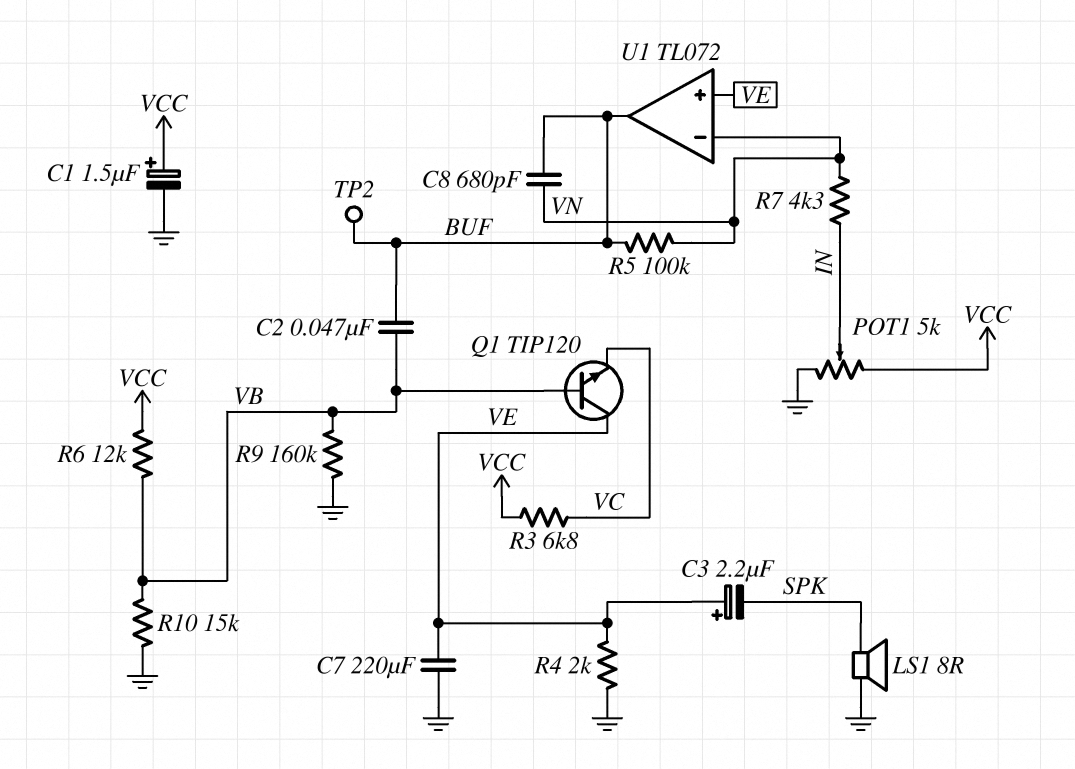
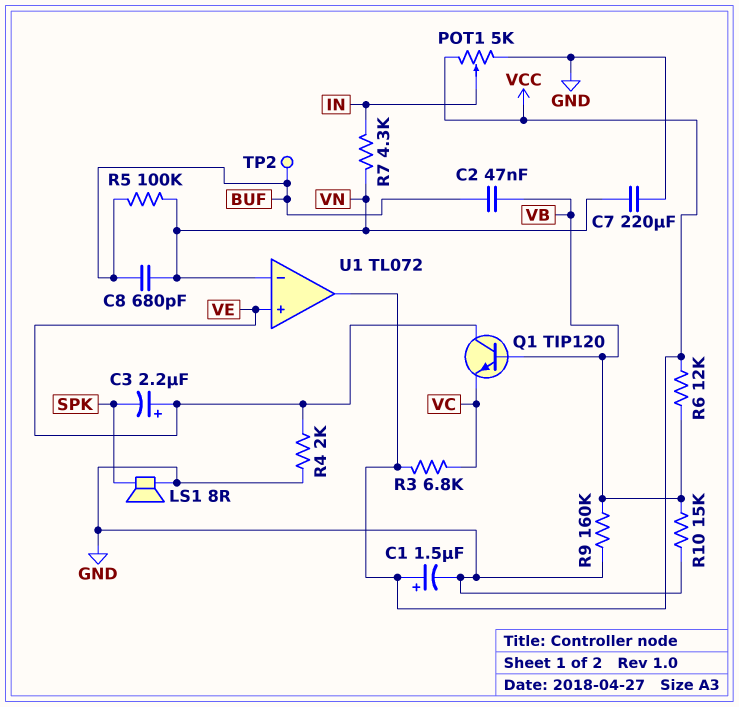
C7: 220uF (GND, VE) -> 220uF (GND, VN)
U1 pin out: BUF -> VCC

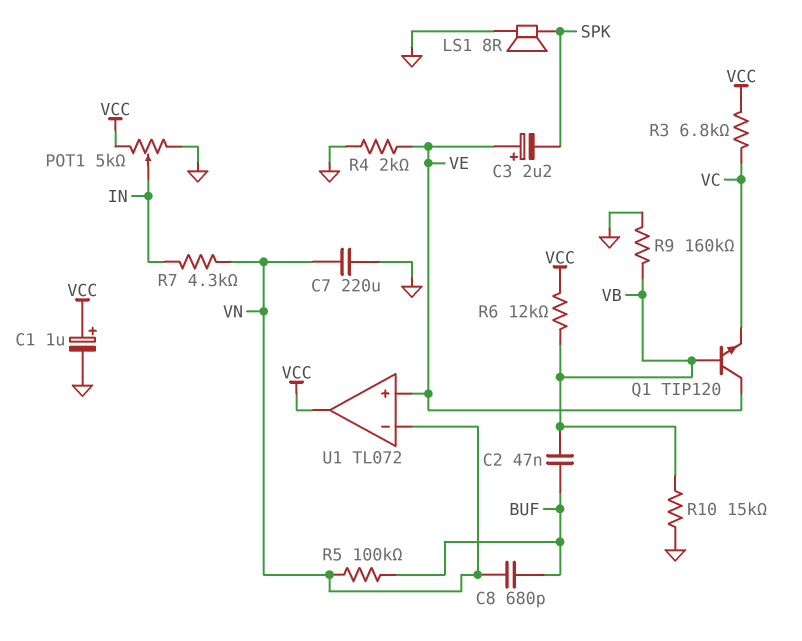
C1: 1.5uF (plus VCC, minus GND) -> 1uF (plus VCC, minus GND)
TP2: test point (BUF) -> none

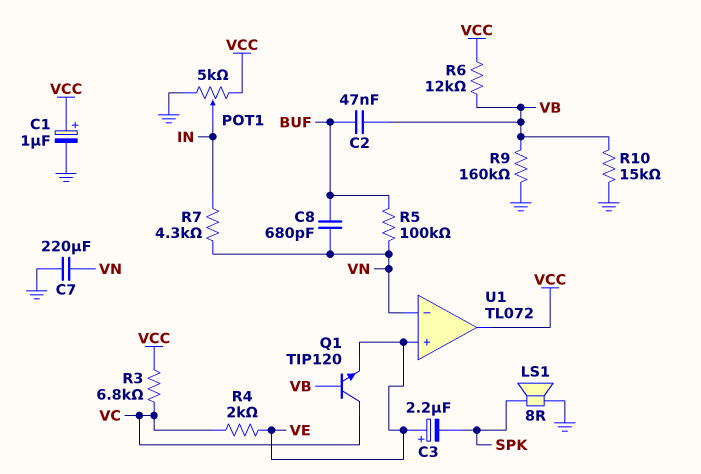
Q1: NPN TIP120 (B VB, C VE, E VC) -> NPN TIP120 (B VB, C VC, E VE)
R4: 2k (GND, VE) -> 2k (VC, VE)

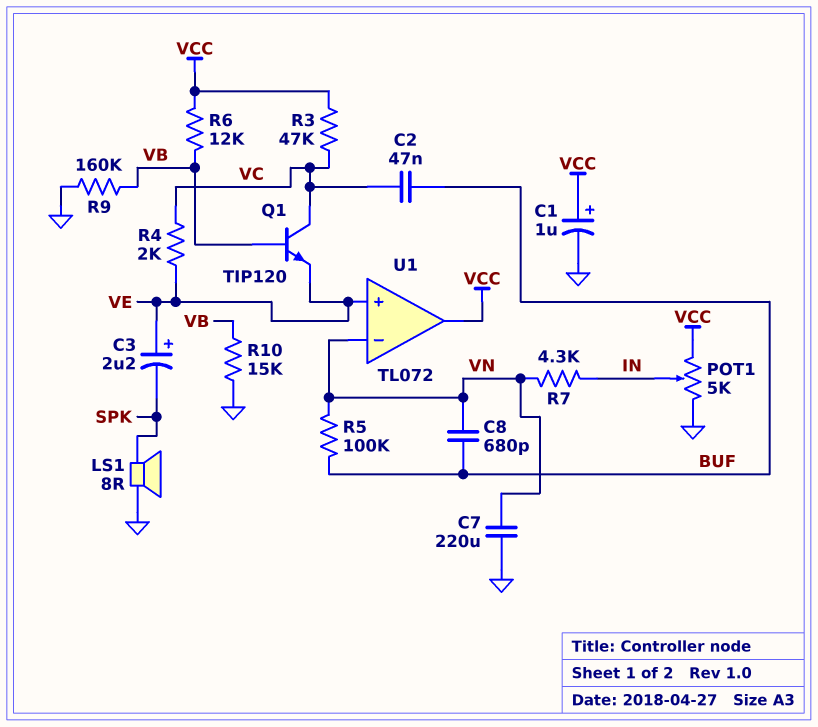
C2: 47nF (BUF, VB) -> 47nF (BUF, VC)
R3: 6.8k (VC, VCC) -> 47k (VC, VCC)

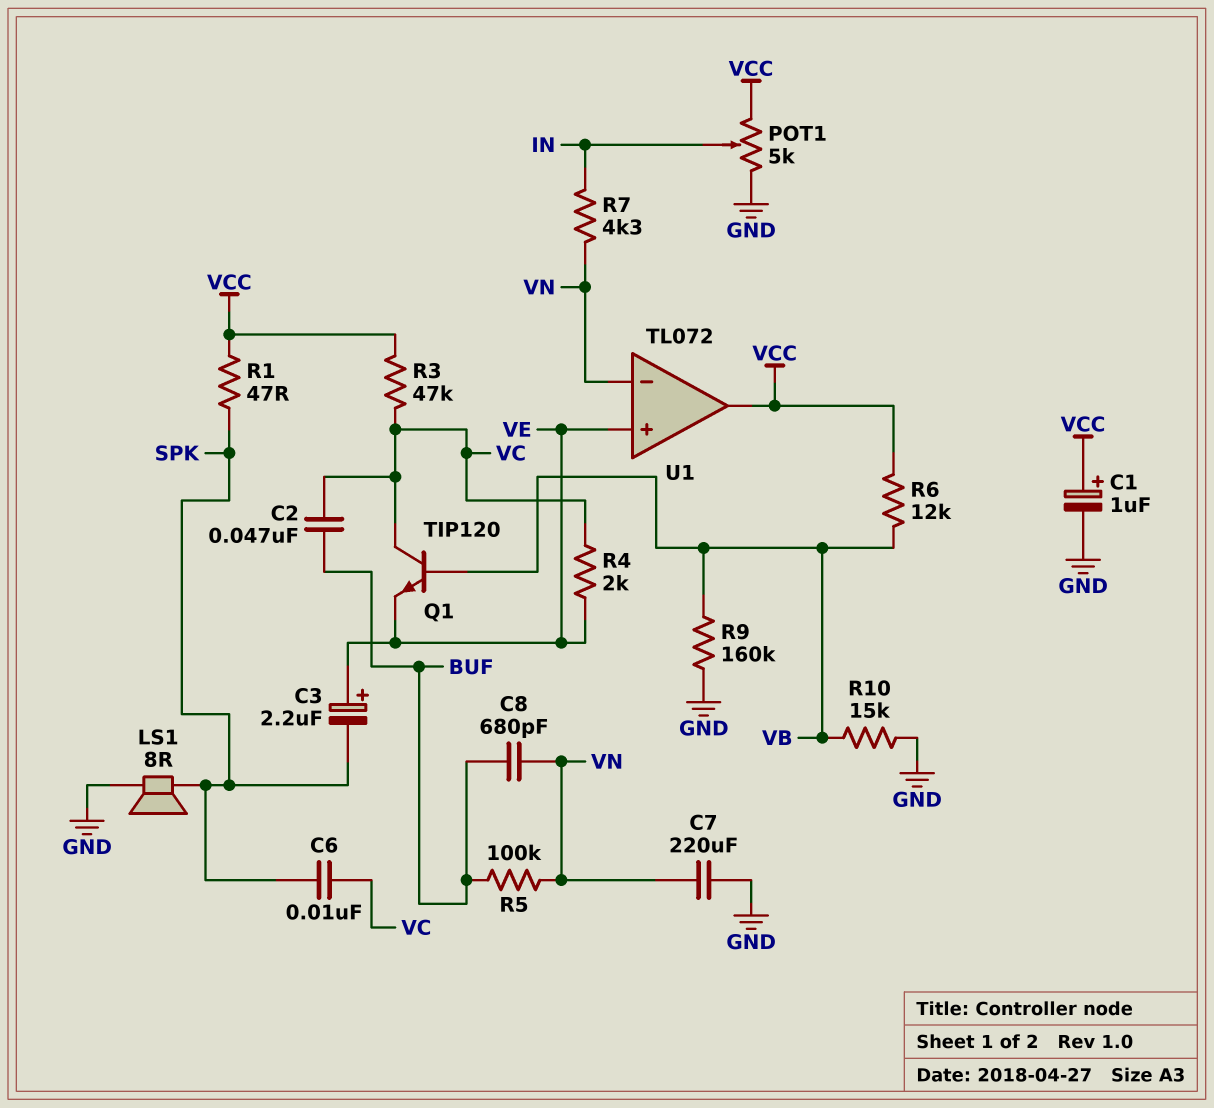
C6: none -> 10nF (SPK, VC)
R1: none -> 47 (SPK, VCC)

